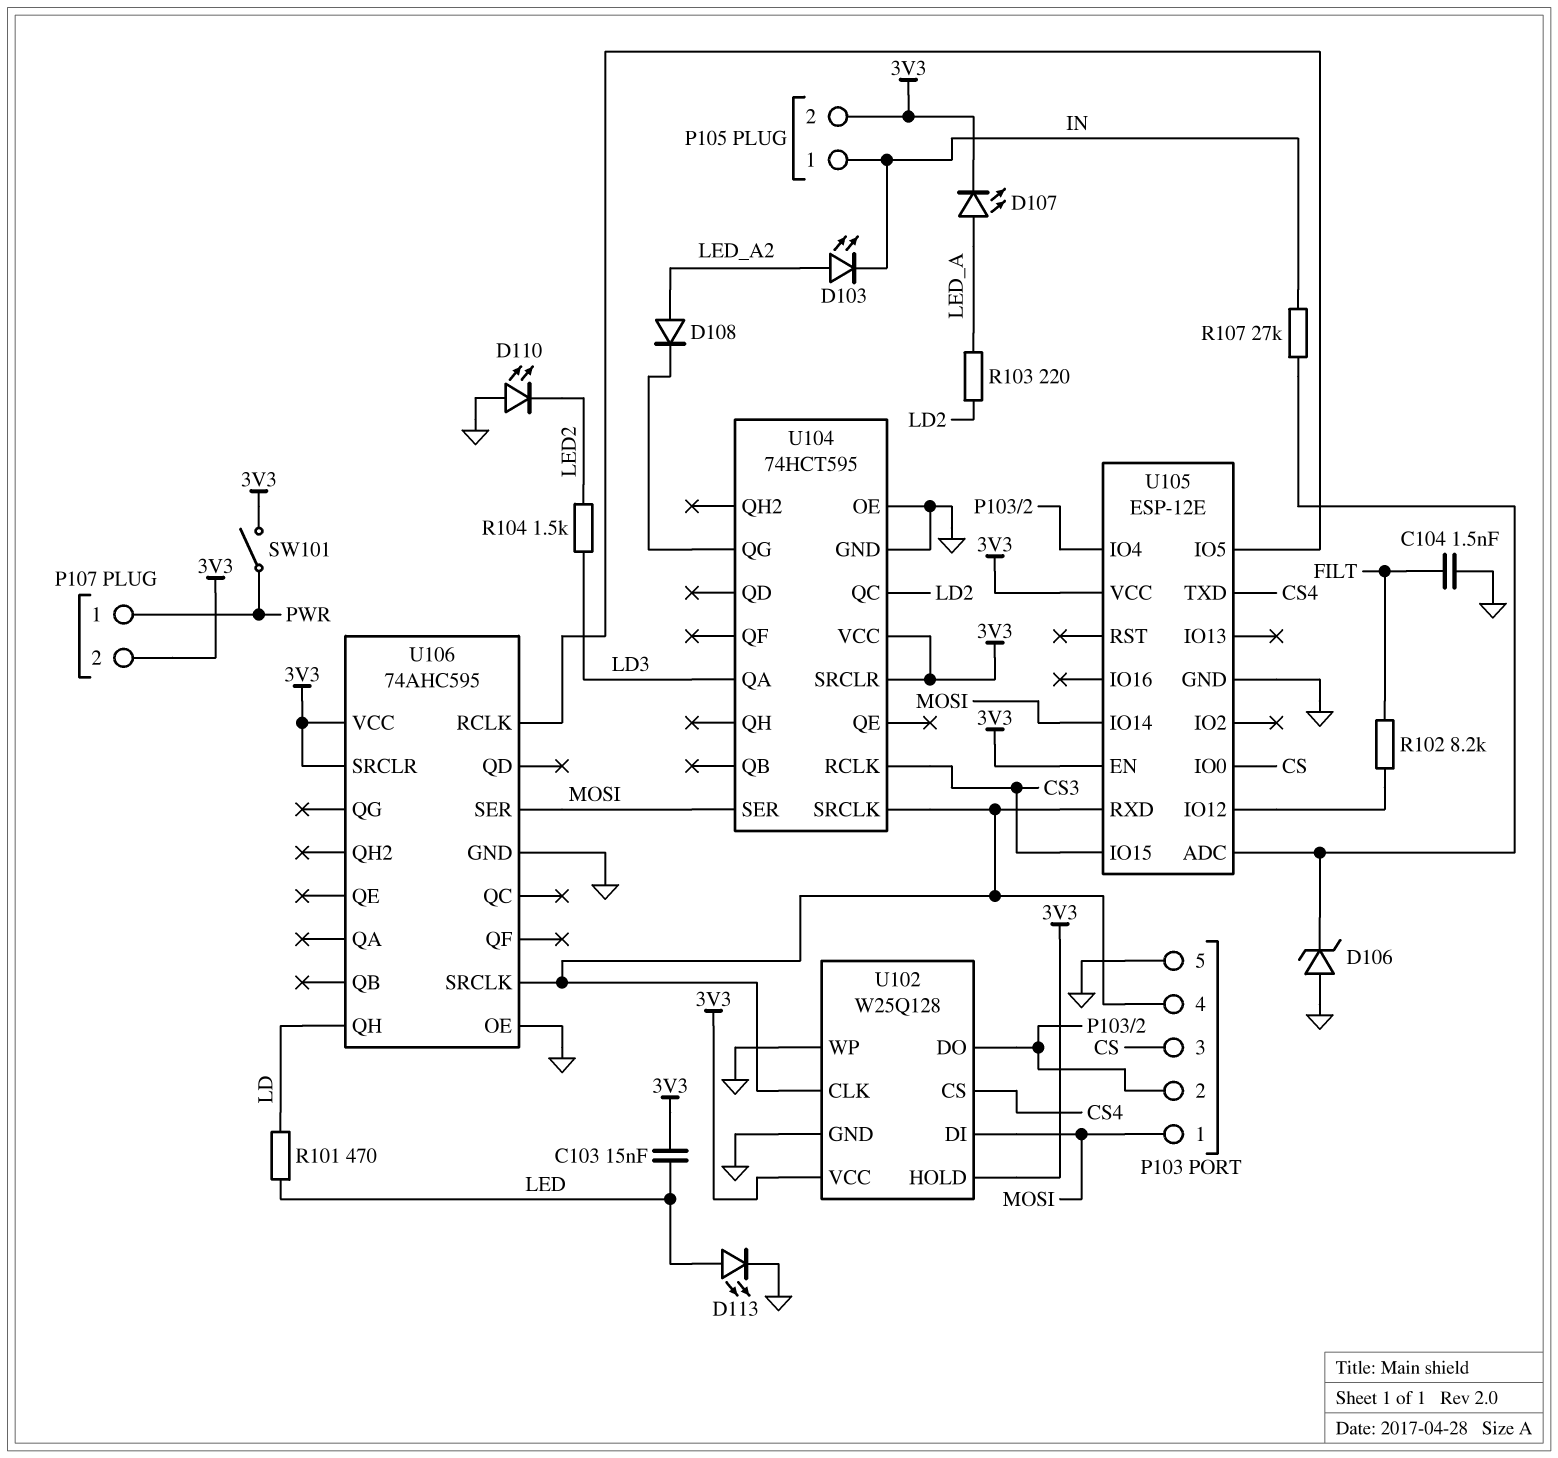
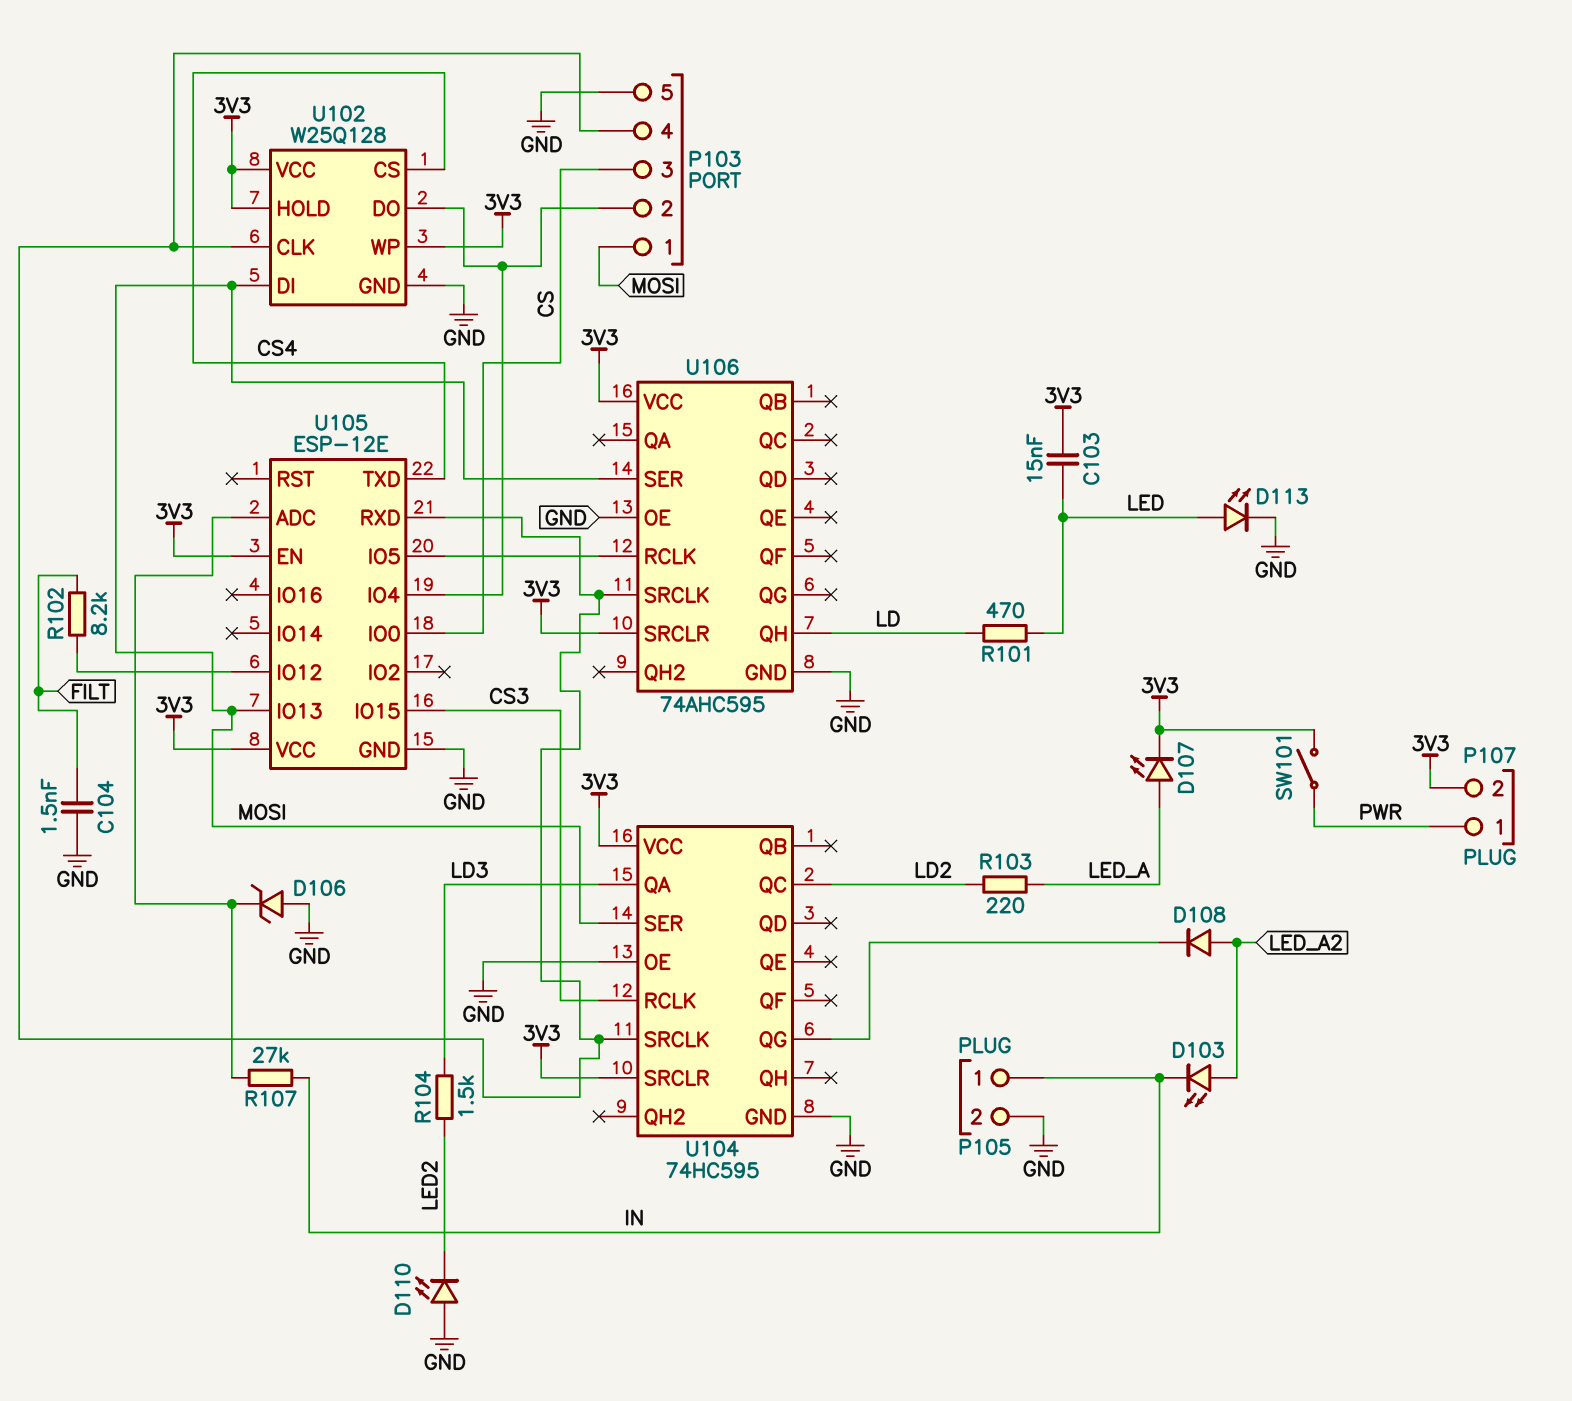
P105 pin 2: 3V3 -> GND
U102 pin WP: GND -> 3V3
U104: 74HCT595 -> 74HC595
U105 pin IO13: none -> MOSI
U105 pin IO14: MOSI -> none

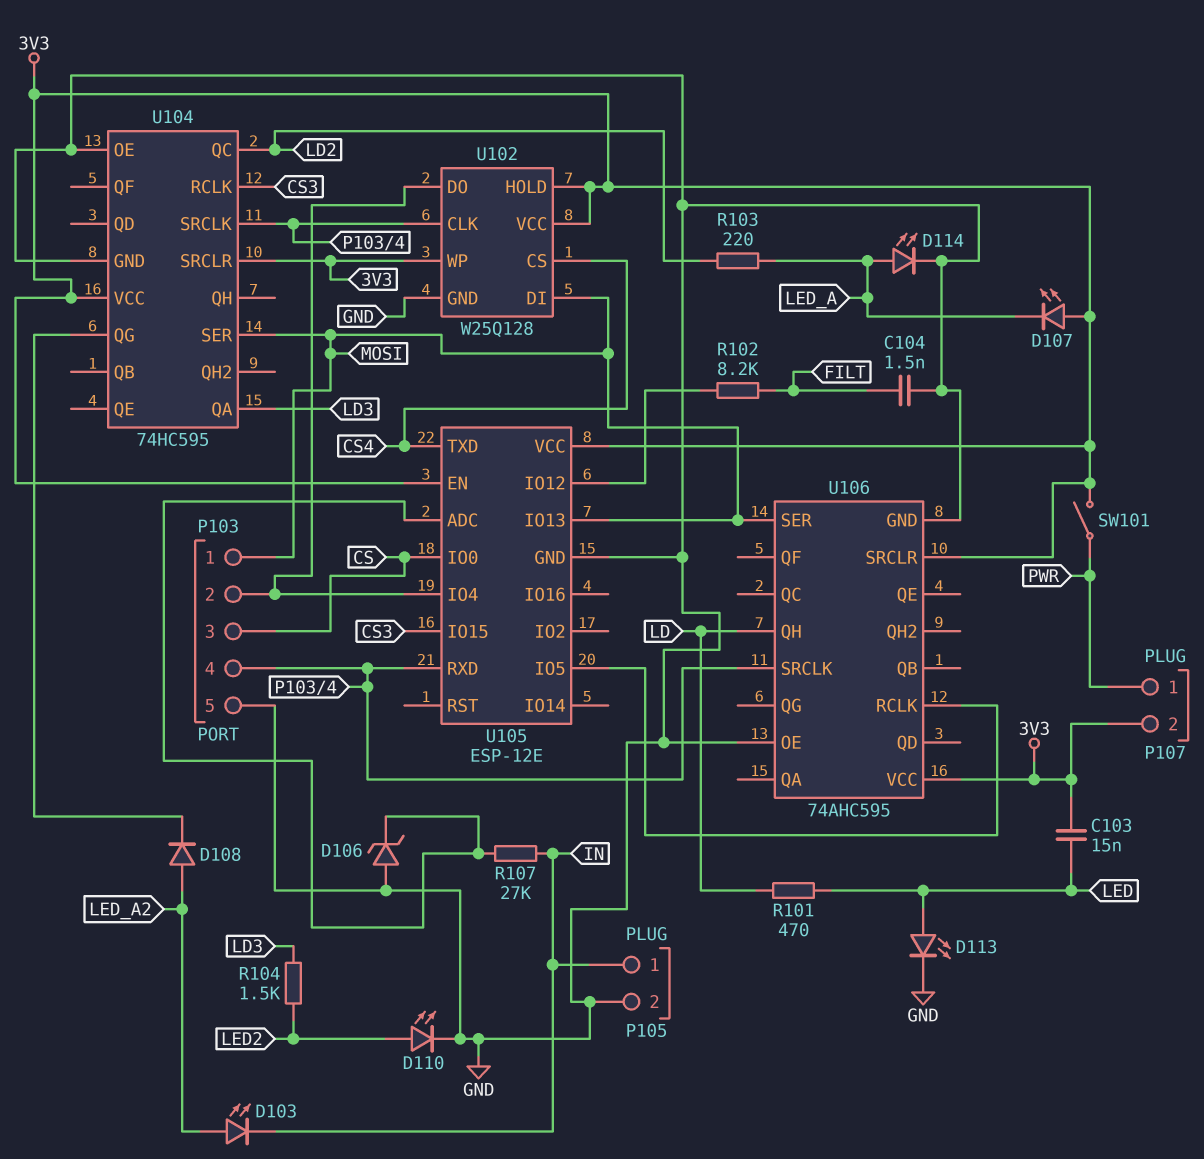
D107: LED (A LED_A, K 3V3) -> LED (A 3V3, K LED_A)
D110: LED (A GND, K LED2) -> LED (A LED2, K GND)
D114: none -> LED (A LED_A, K GND)

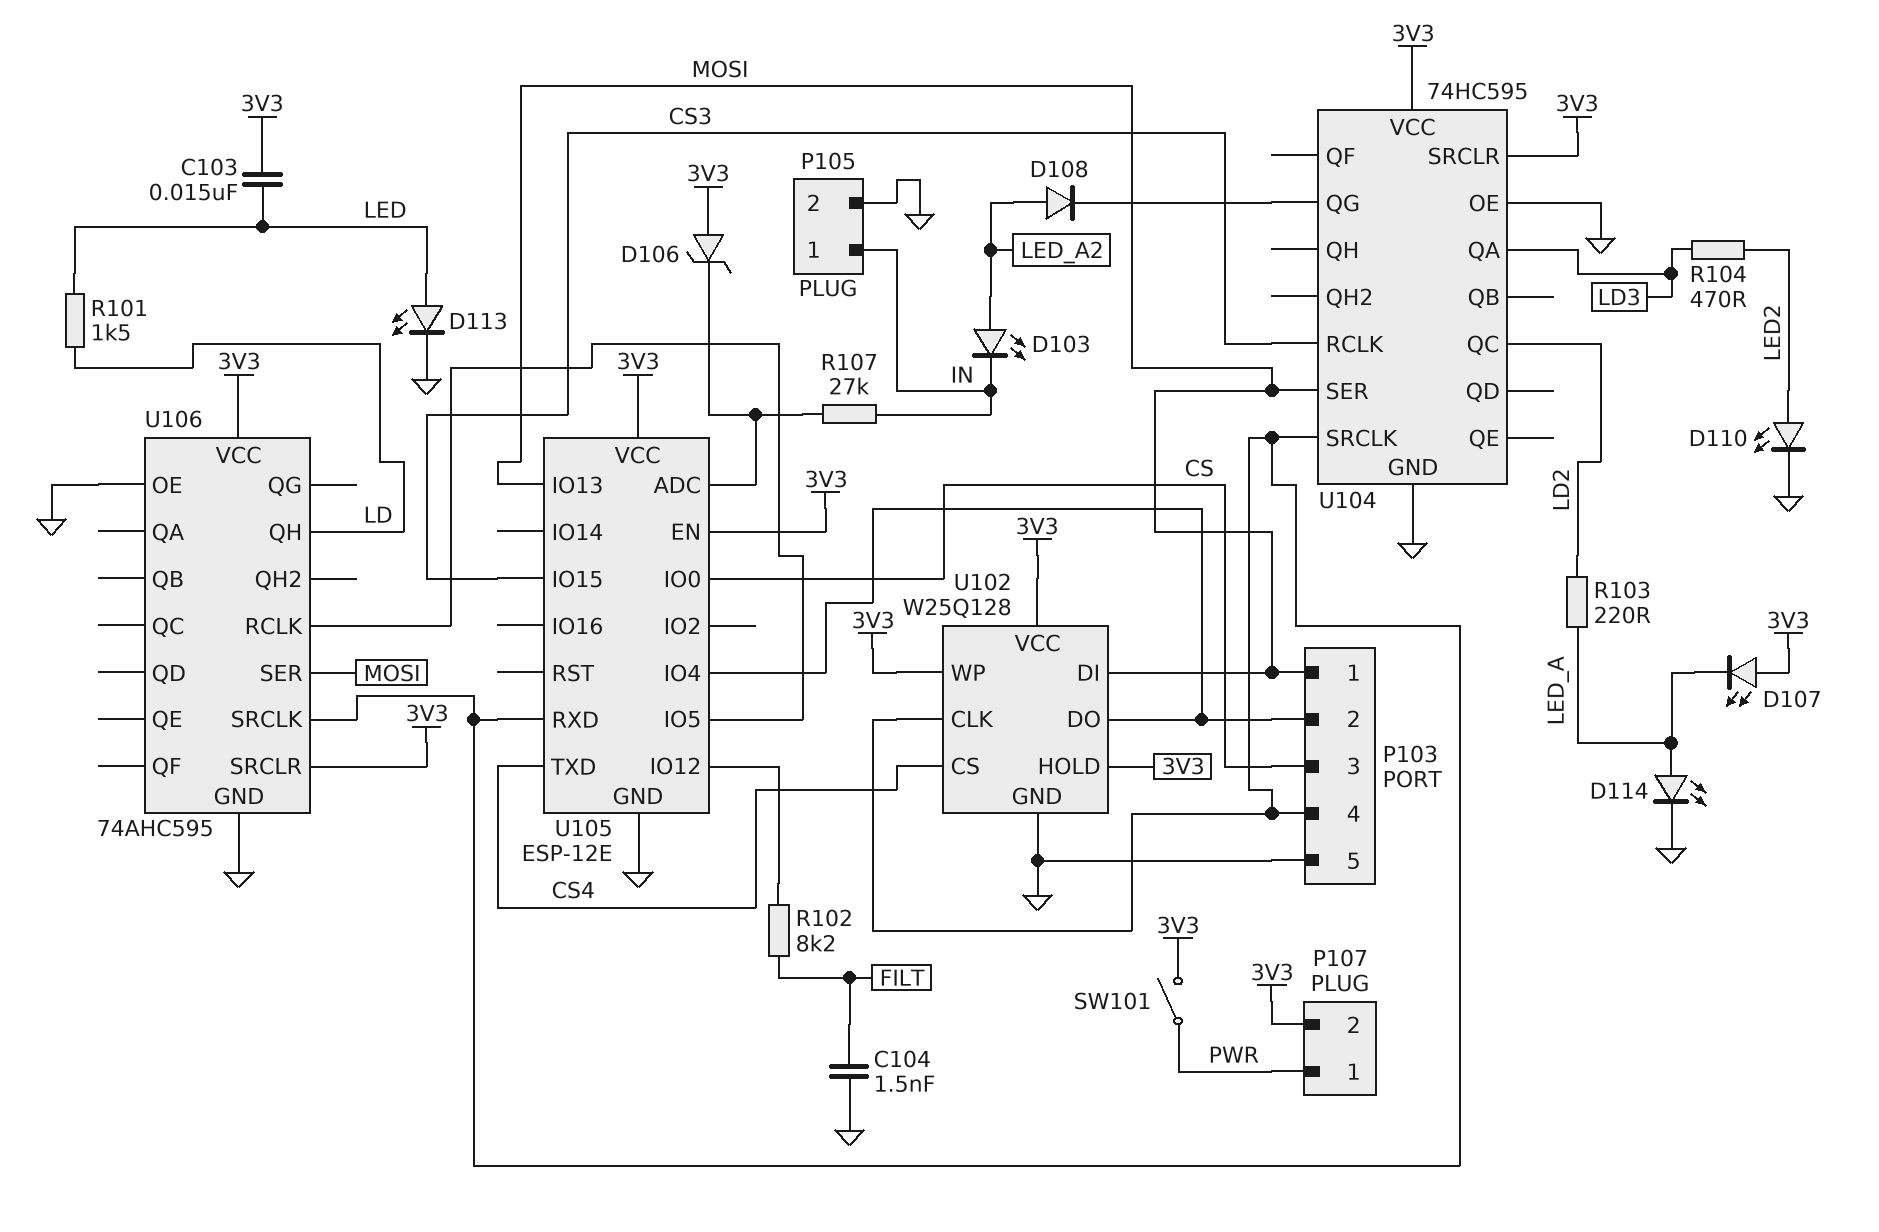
D106: zener (A GND, K U105/ADC) -> zener (A 3V3, K U105/ADC)
R101: 470 (LD, LED) -> 1.5k (LD, LED)
R104: 1.5k (LD3, LED2) -> 470 (LD3, LED2)

